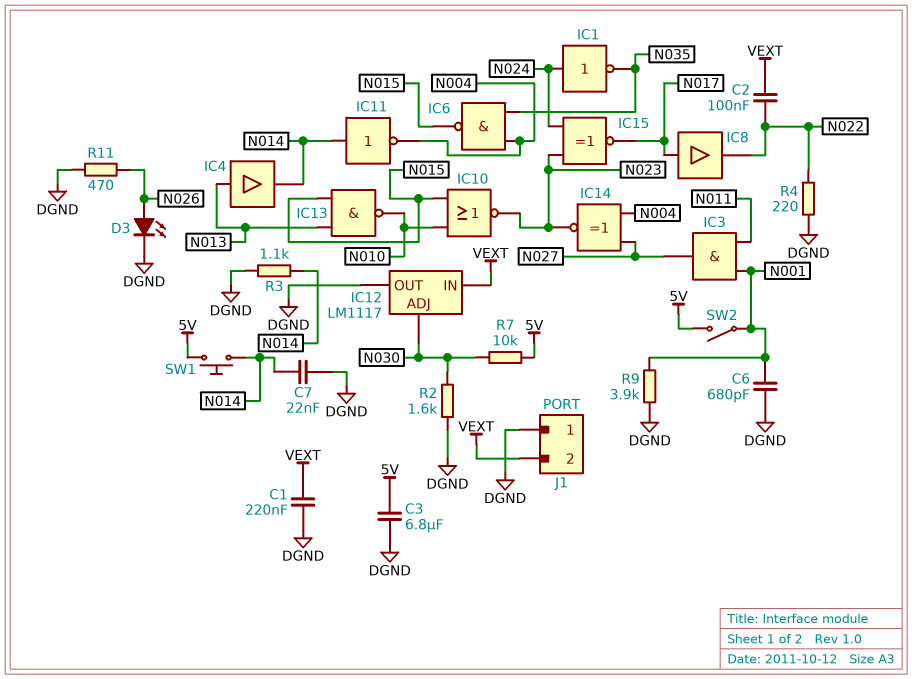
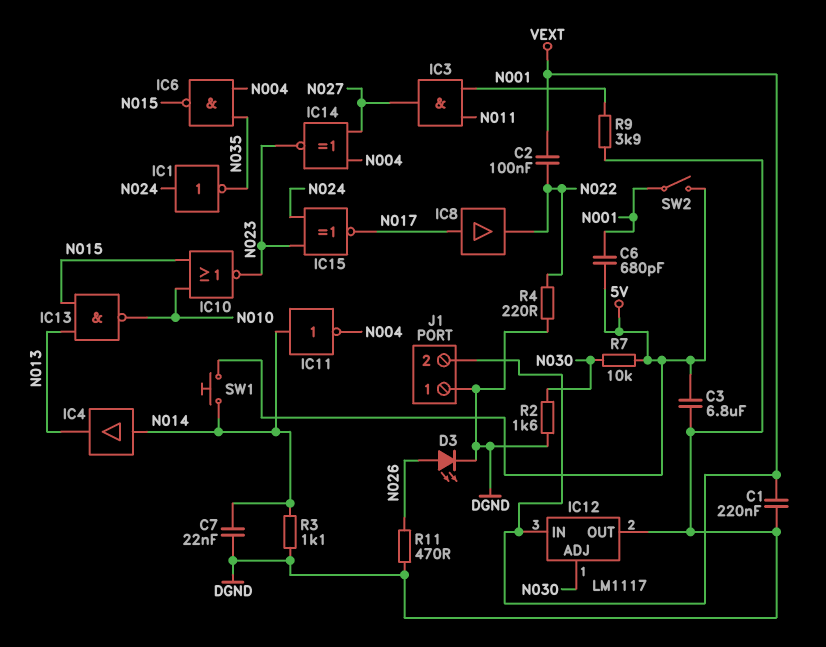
C6: 680pF (DGND, N001) -> 680pF (5V, N001)
IC4: buffer (in N013, out N014) -> buffer (in N014, out N013)

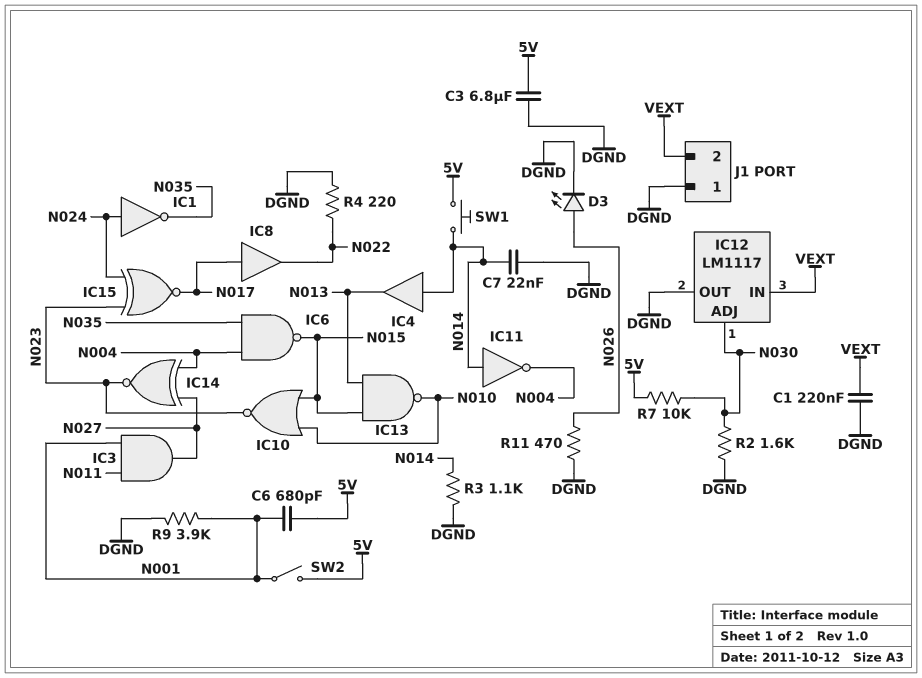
C2: 100nF (N022, VEXT) -> none

